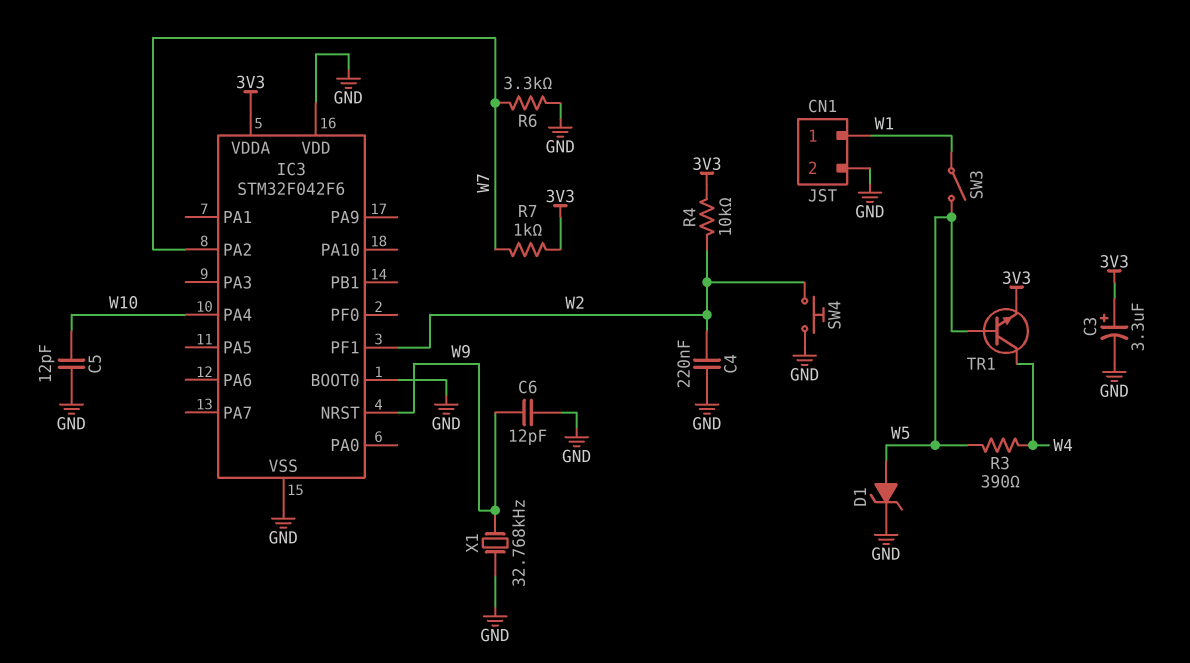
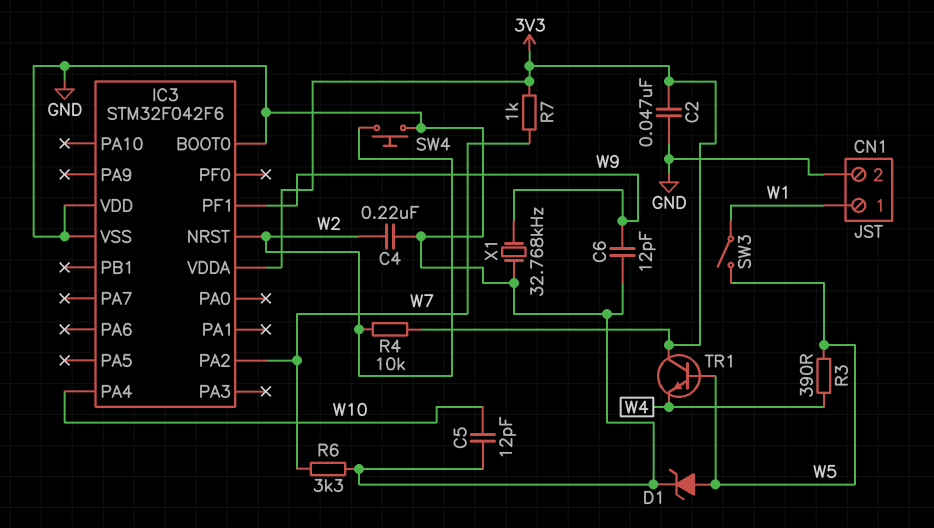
C2: none -> 47nF (3V3, GND)
C3: 3.3uF (plus 3V3, minus GND) -> none
IC3 pin NRST: W9 -> W2
IC3 pin PF1: W2 -> W9
TR1: NPN (B W5, C W4, E 3V3) -> NPN (B W5, C 3V3, E W4)

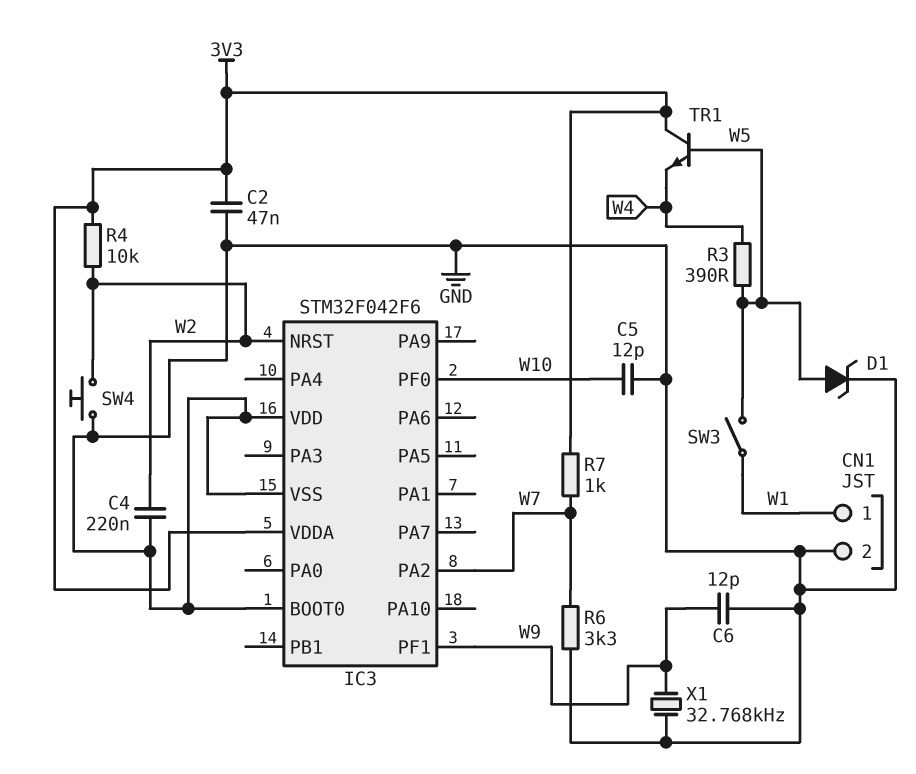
IC3 pin PA4: W10 -> none
IC3 pin PF0: none -> W10

